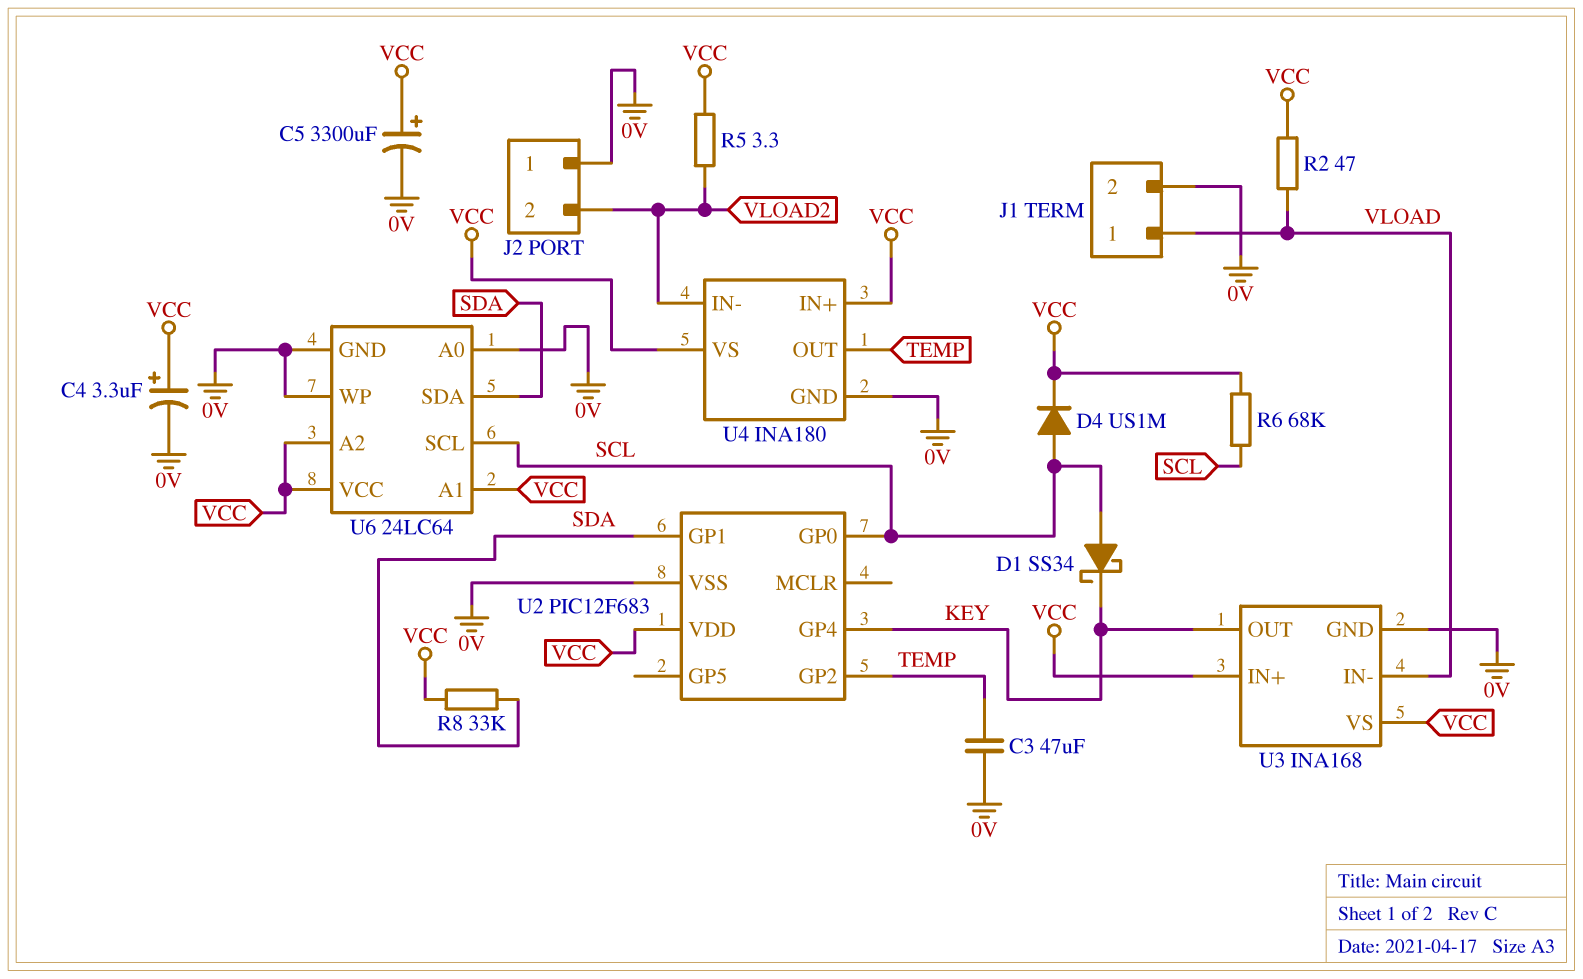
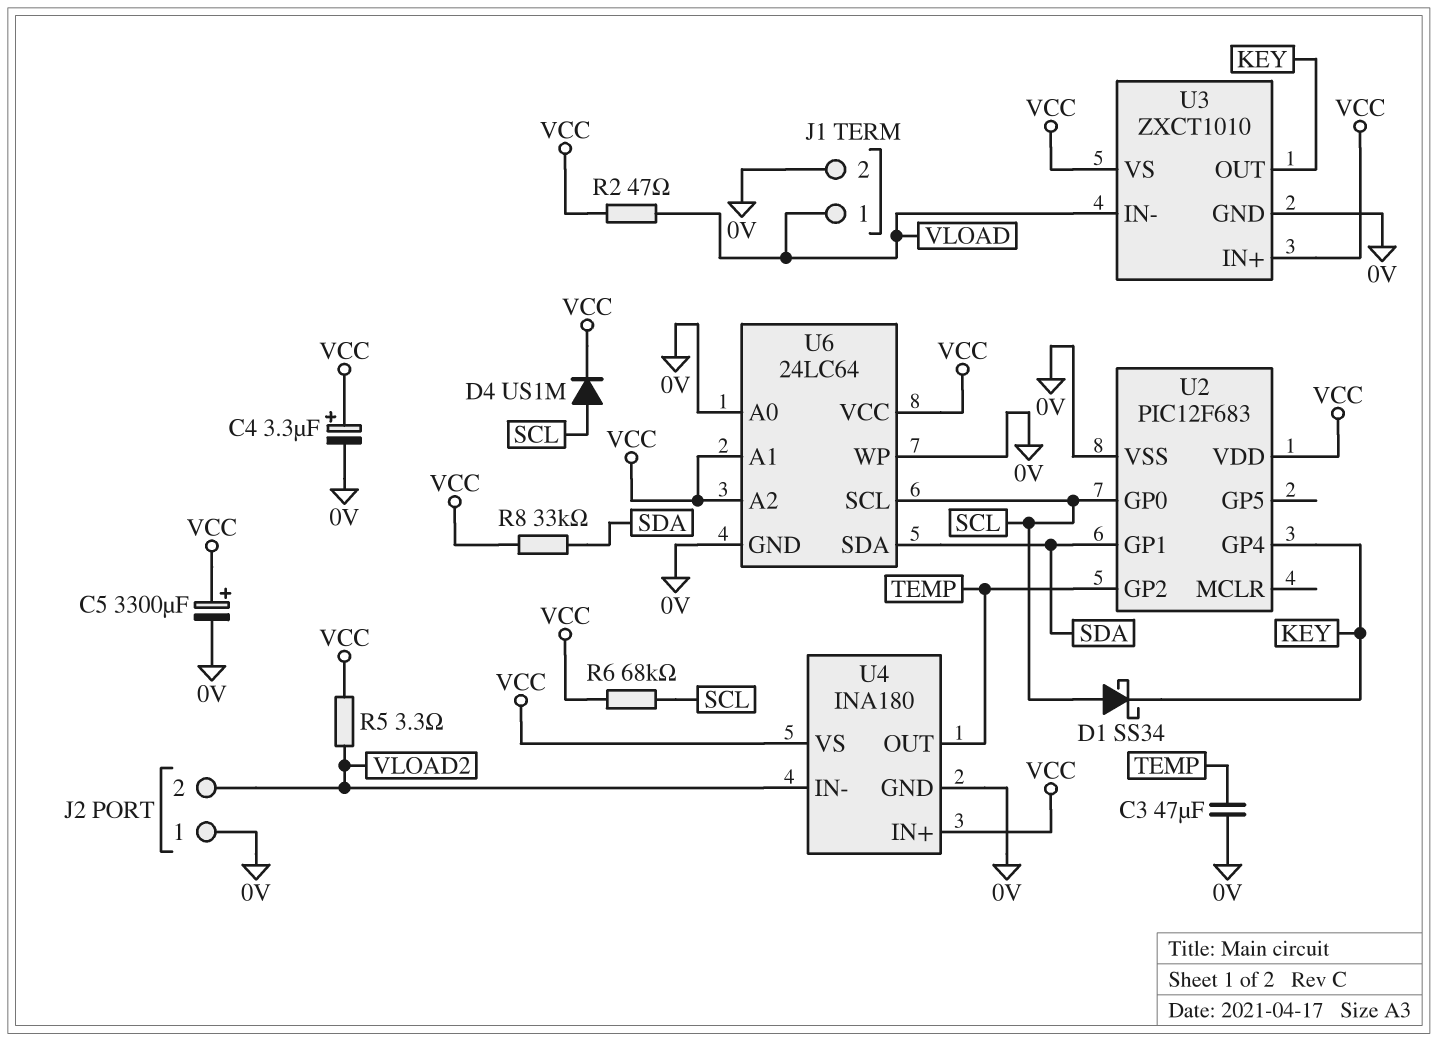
U3: INA168 -> ZXCT1010

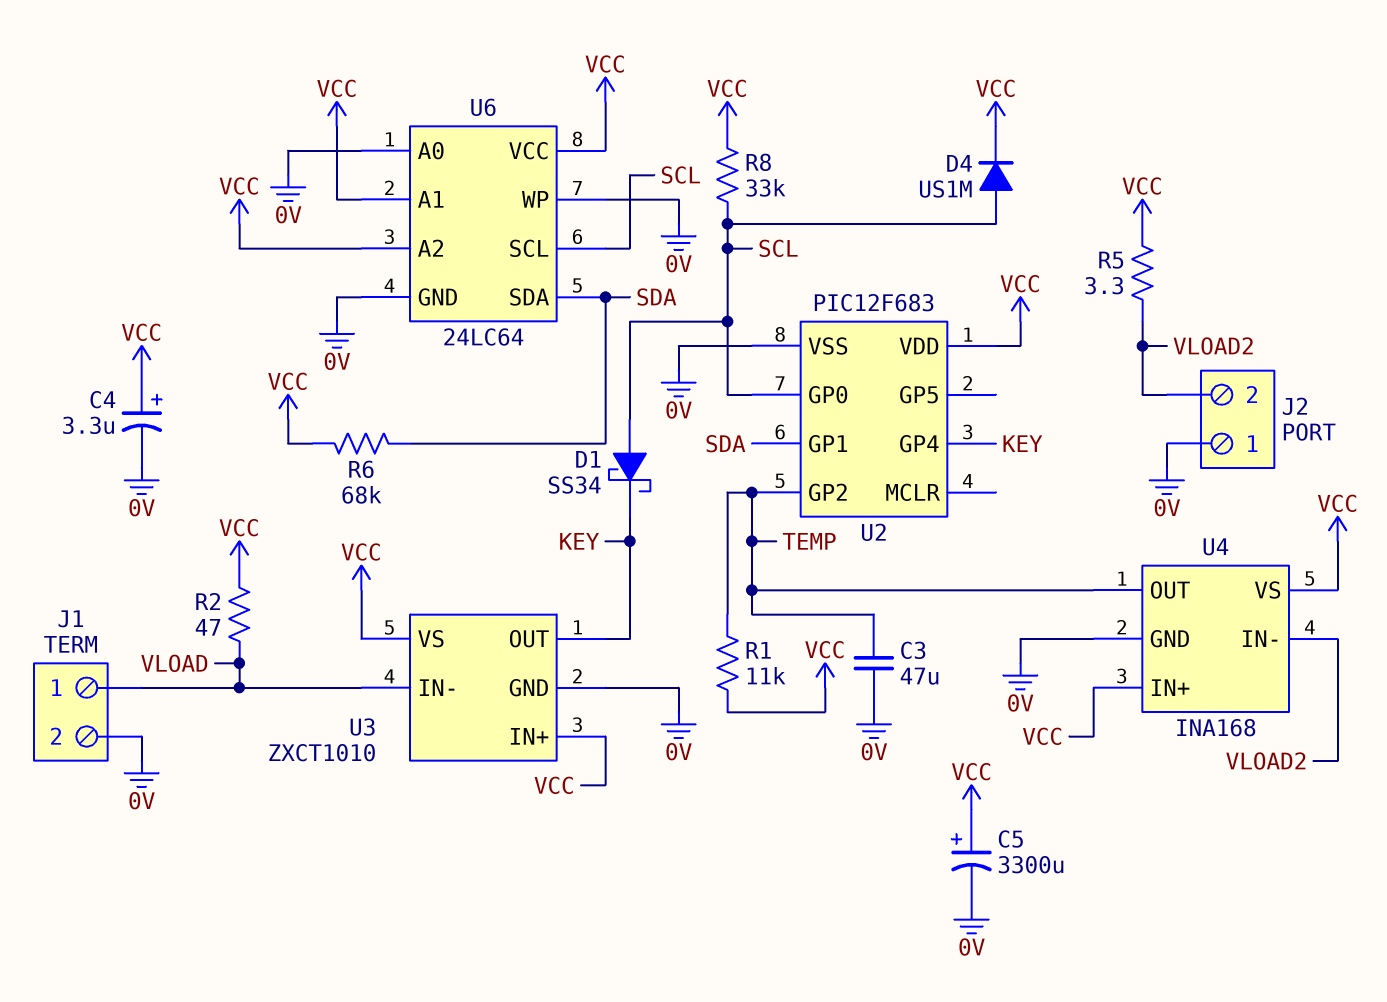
R1: none -> 11k (TEMP, VCC)
R6: 68k (SCL, VCC) -> 68k (SDA, VCC)
R8: 33k (SDA, VCC) -> 33k (SCL, VCC)
U4: INA180 -> INA168

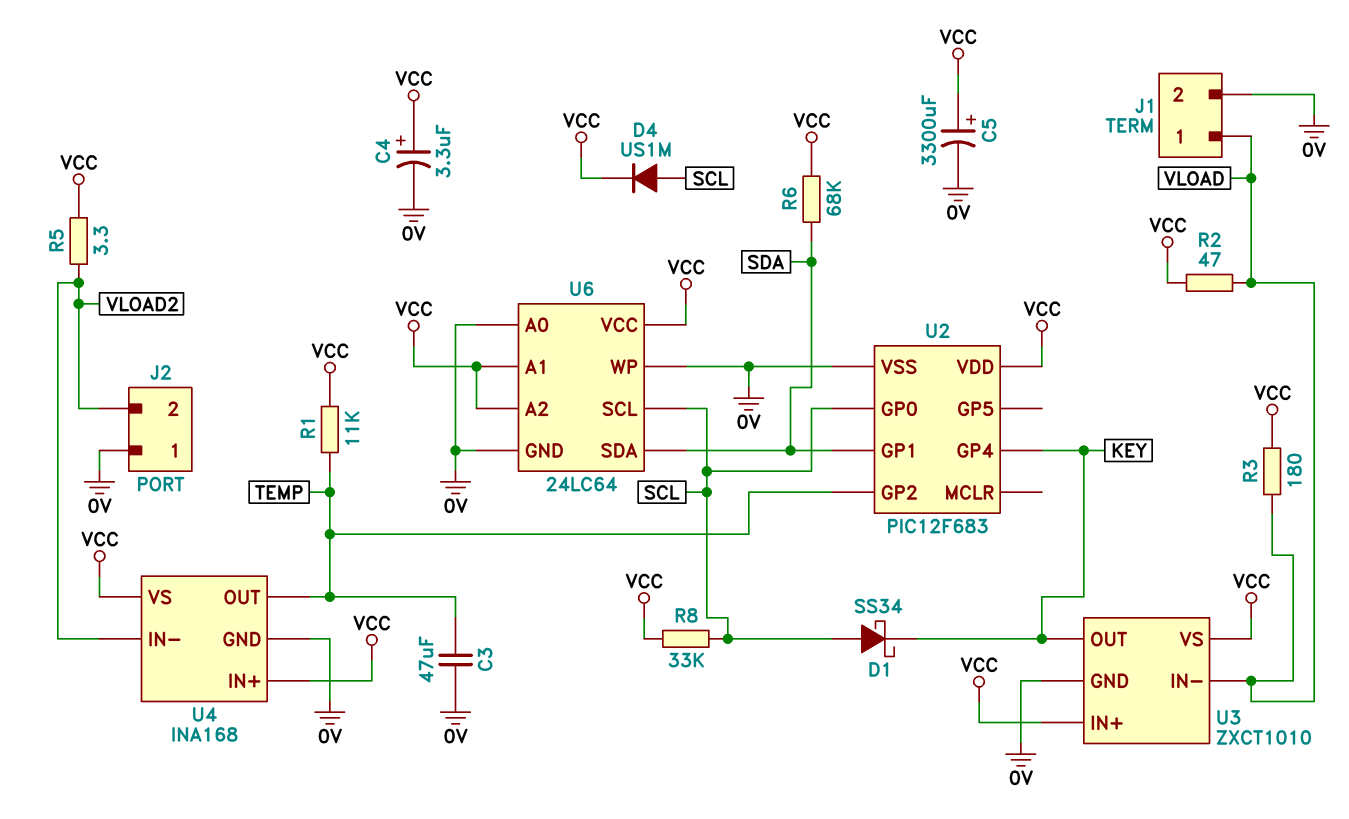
R3: none -> 180 (VCC, VLOAD)

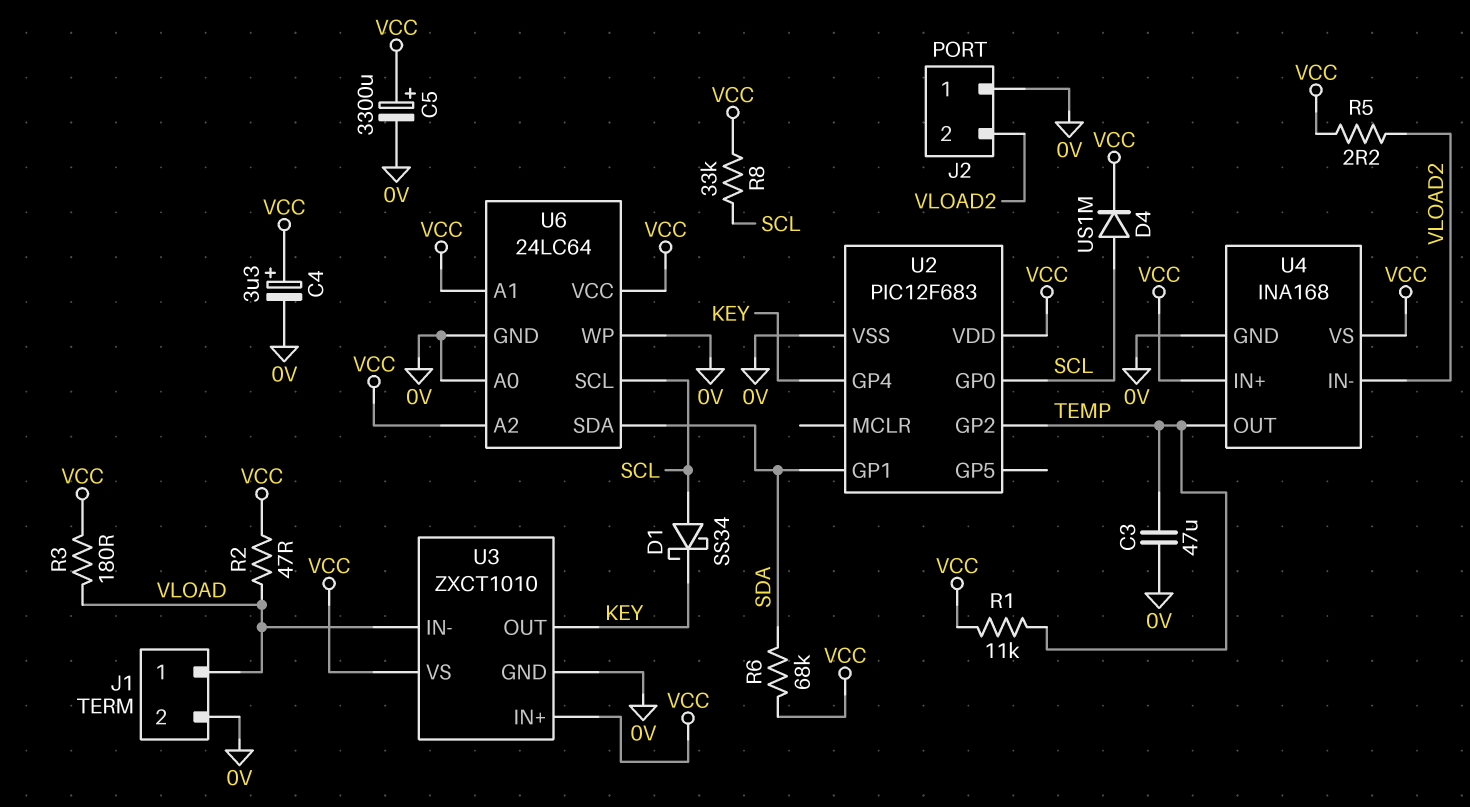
R5: 3.3 (VCC, VLOAD2) -> 2.2 (VCC, VLOAD2)

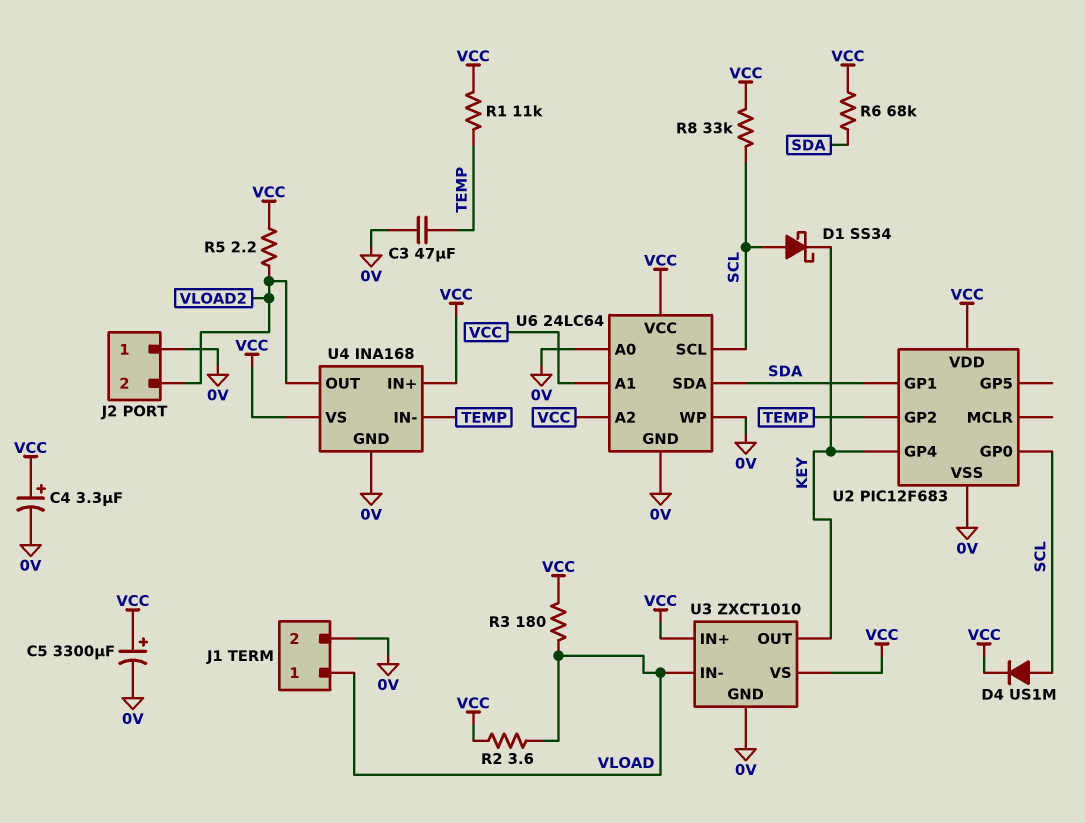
R2: 47 (VCC, VLOAD) -> 3.6 (VCC, VLOAD)
U4 pin IN-: VLOAD2 -> TEMP
U4 pin OUT: TEMP -> VLOAD2

